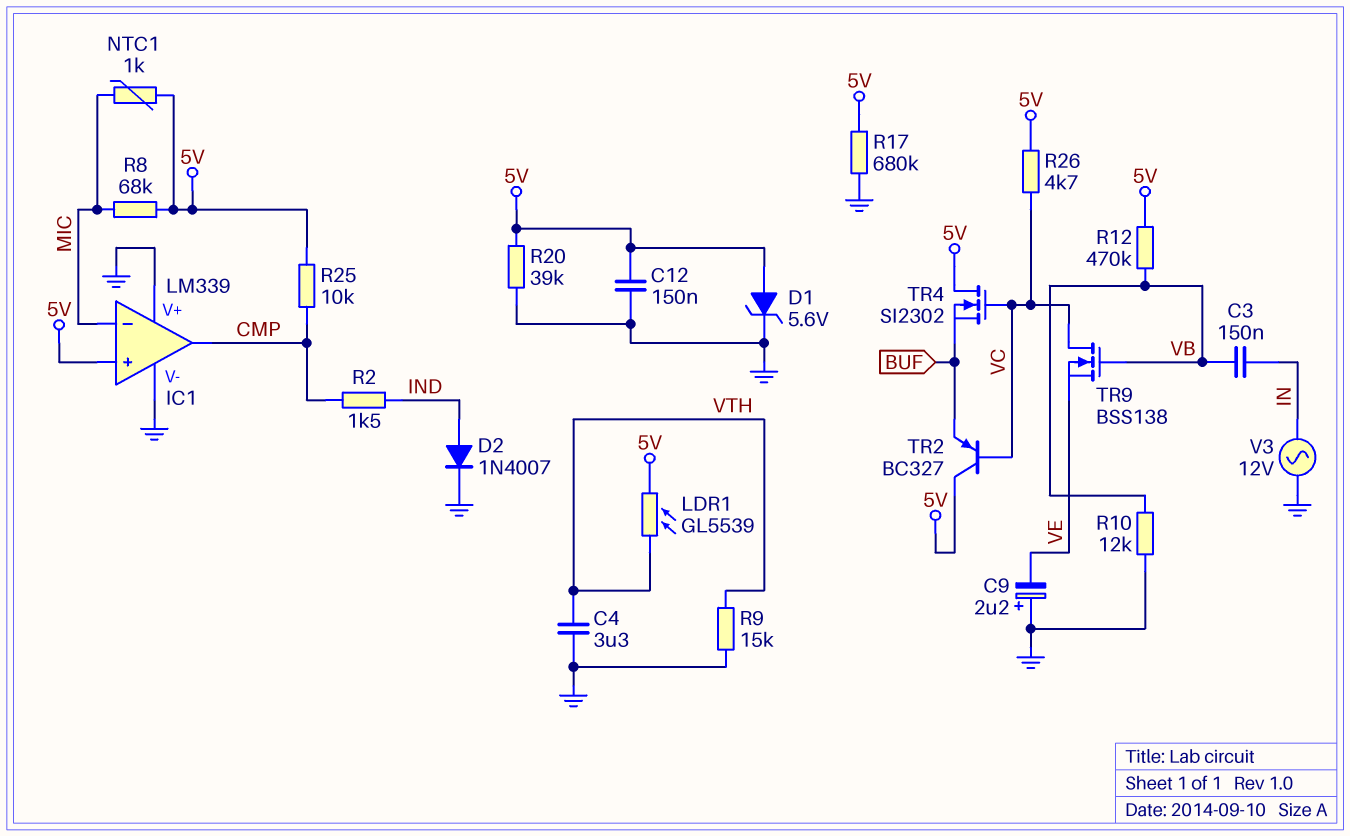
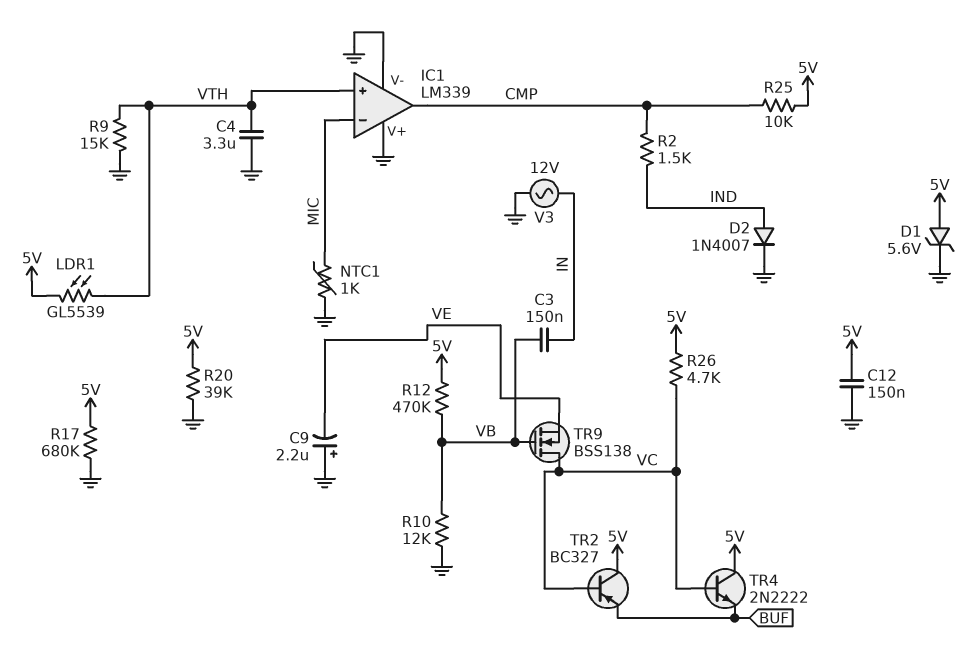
IC1 pin in+: 5V -> VTH
NTC1: 1k (5V, MIC) -> 1k (GND, MIC)
R8: 68k (5V, MIC) -> none
TR4: NMOS SI2302 (G VC, D 5V, S BUF) -> NPN 2N2222 (B VC, C 5V, E BUF)

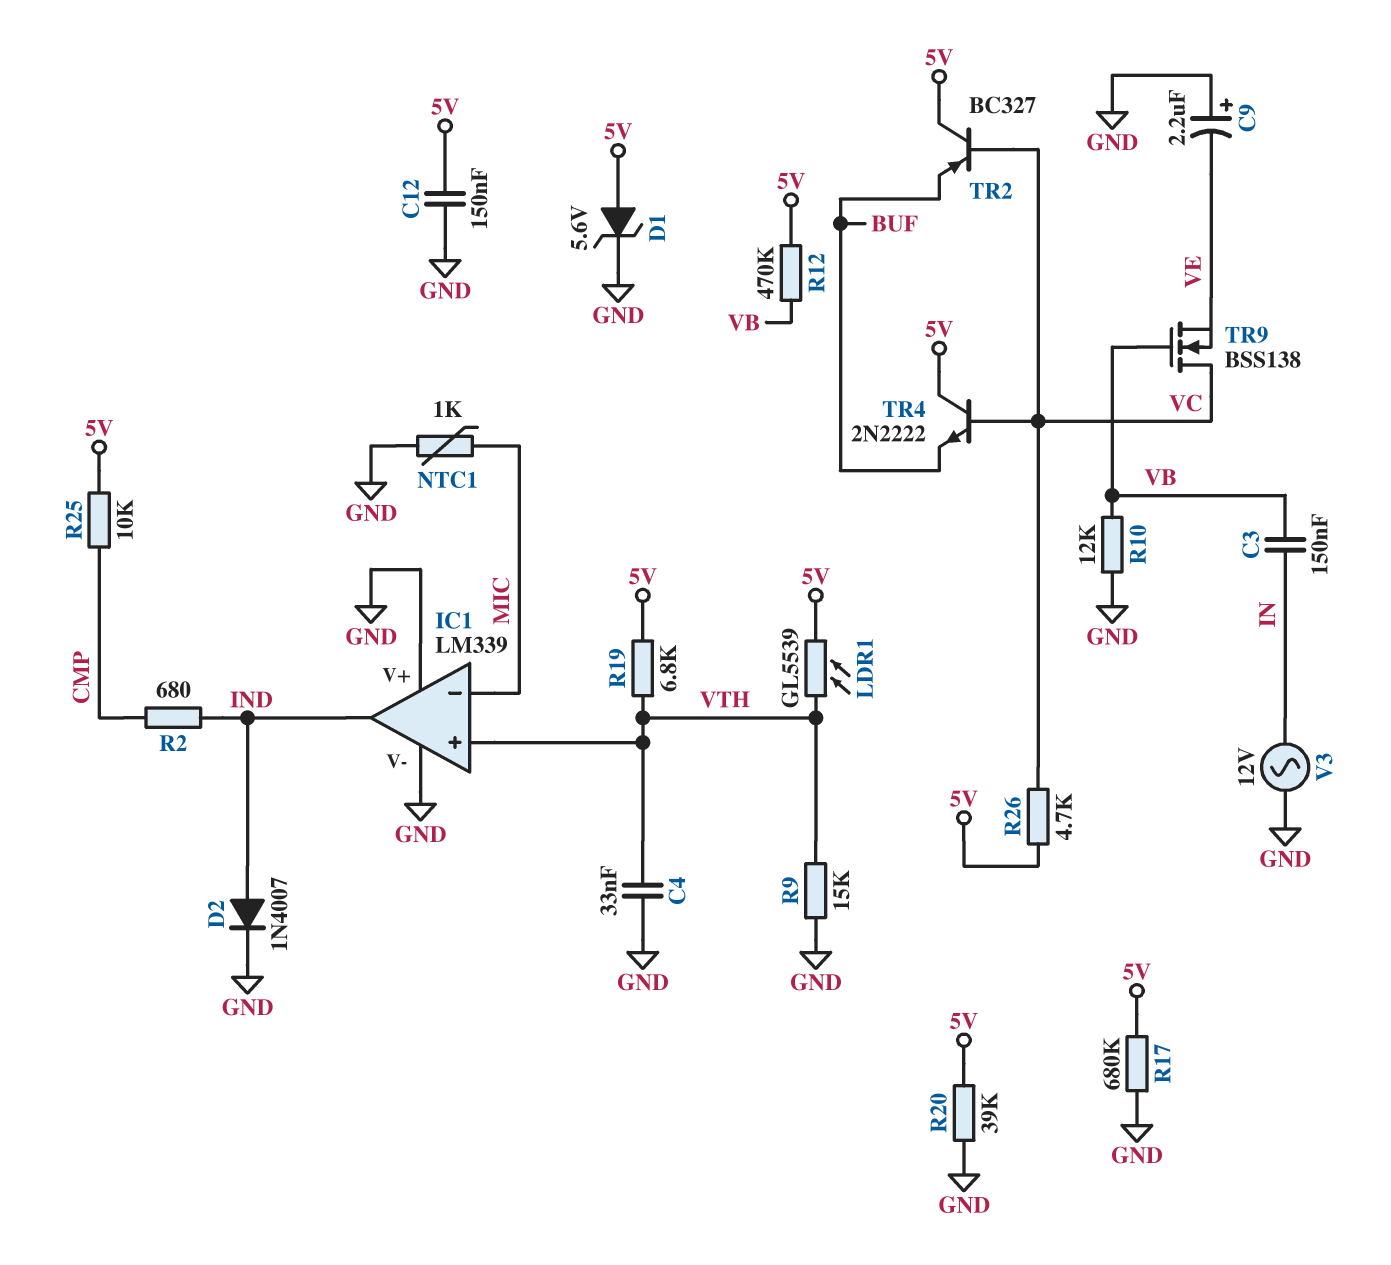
C4: 3.3uF (GND, VTH) -> 33nF (GND, VTH)
IC1 pin out: CMP -> IND
R2: 1.5k (CMP, IND) -> 680 (CMP, IND)
R19: none -> 6.8k (5V, VTH)

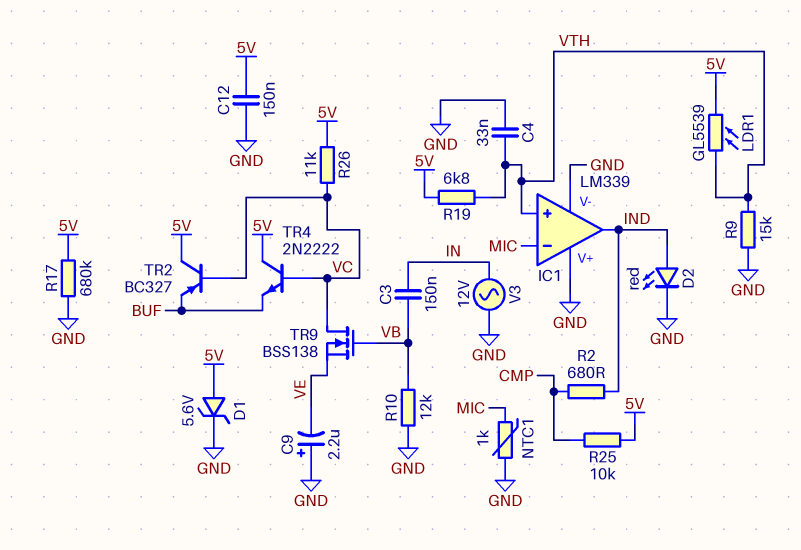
D2: diode 1N4007 (A IND, K GND) -> LED red (A IND, K GND)
R12: 470k (5V, VB) -> none
R20: 39k (5V, GND) -> none
R26: 4.7k (5V, VC) -> 11k (5V, VC)

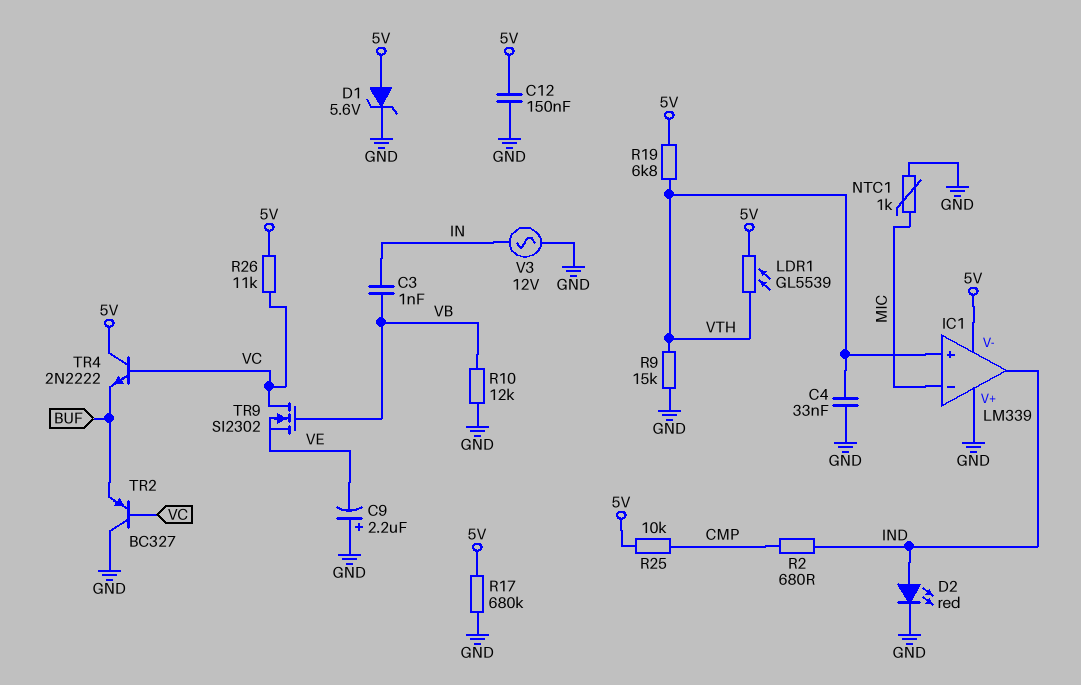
C3: 150nF (IN, VB) -> 1nF (IN, VB)
IC1 pin V-: GND -> 5V
TR2: PNP BC327 (B VC, C 5V, E BUF) -> PNP BC327 (B VC, C GND, E BUF)
TR9: NMOS BSS138 (G VB, D VC, S VE) -> NMOS SI2302 (G VB, D VC, S VE)

